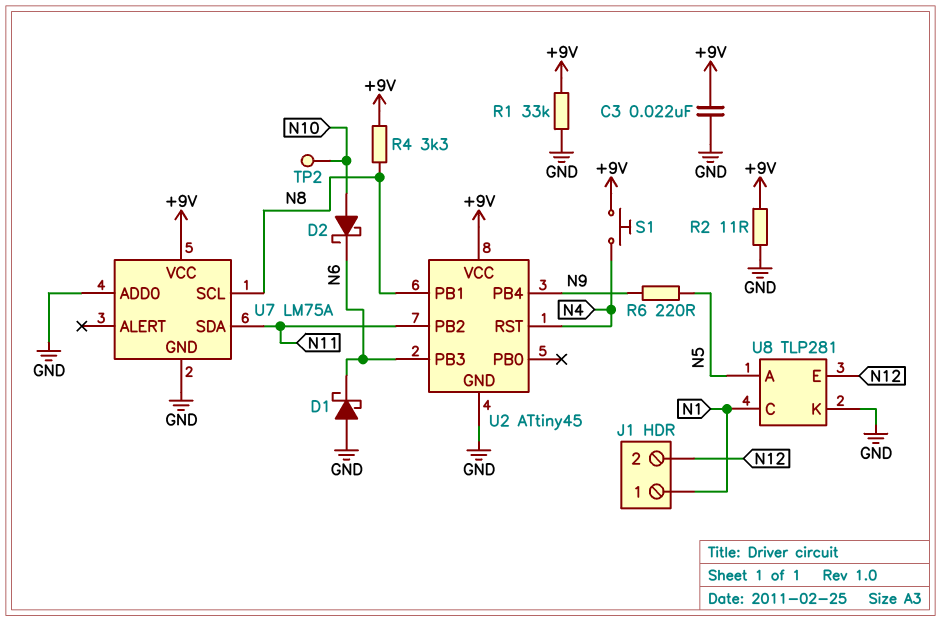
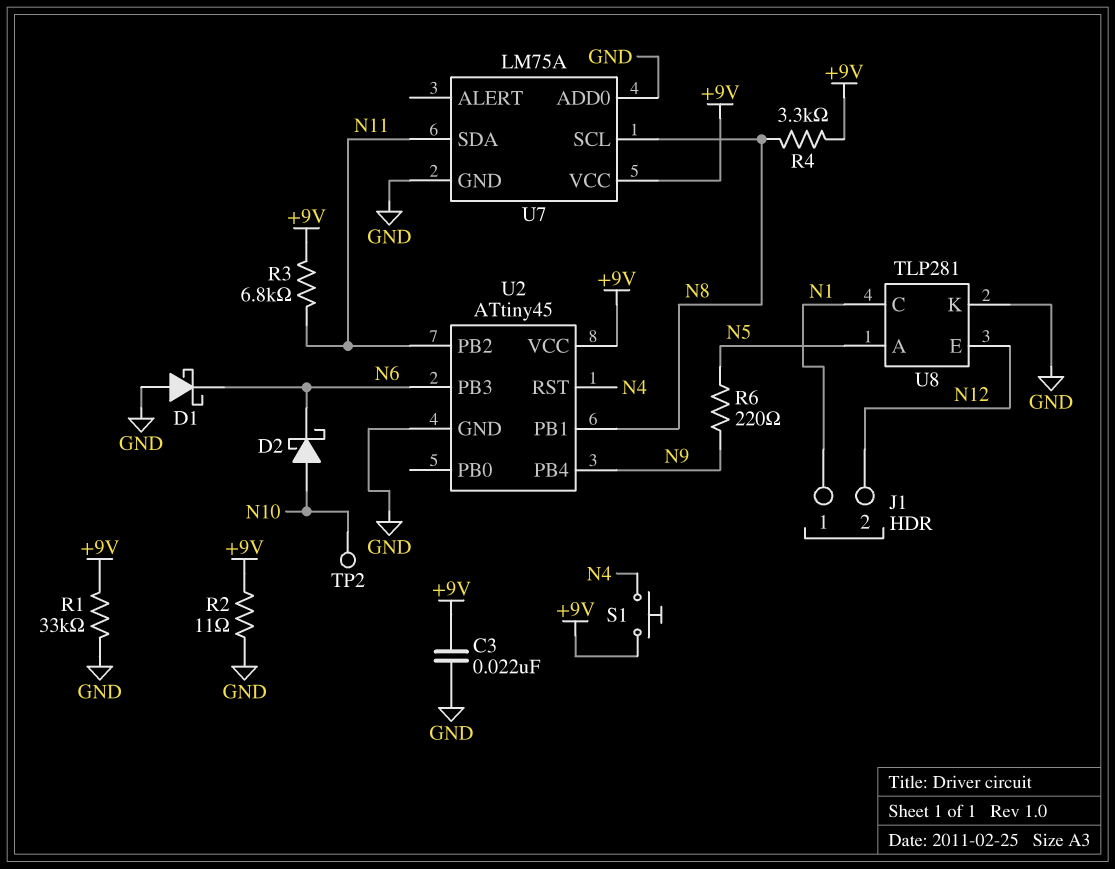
R3: none -> 6.8k (+9V, N11)

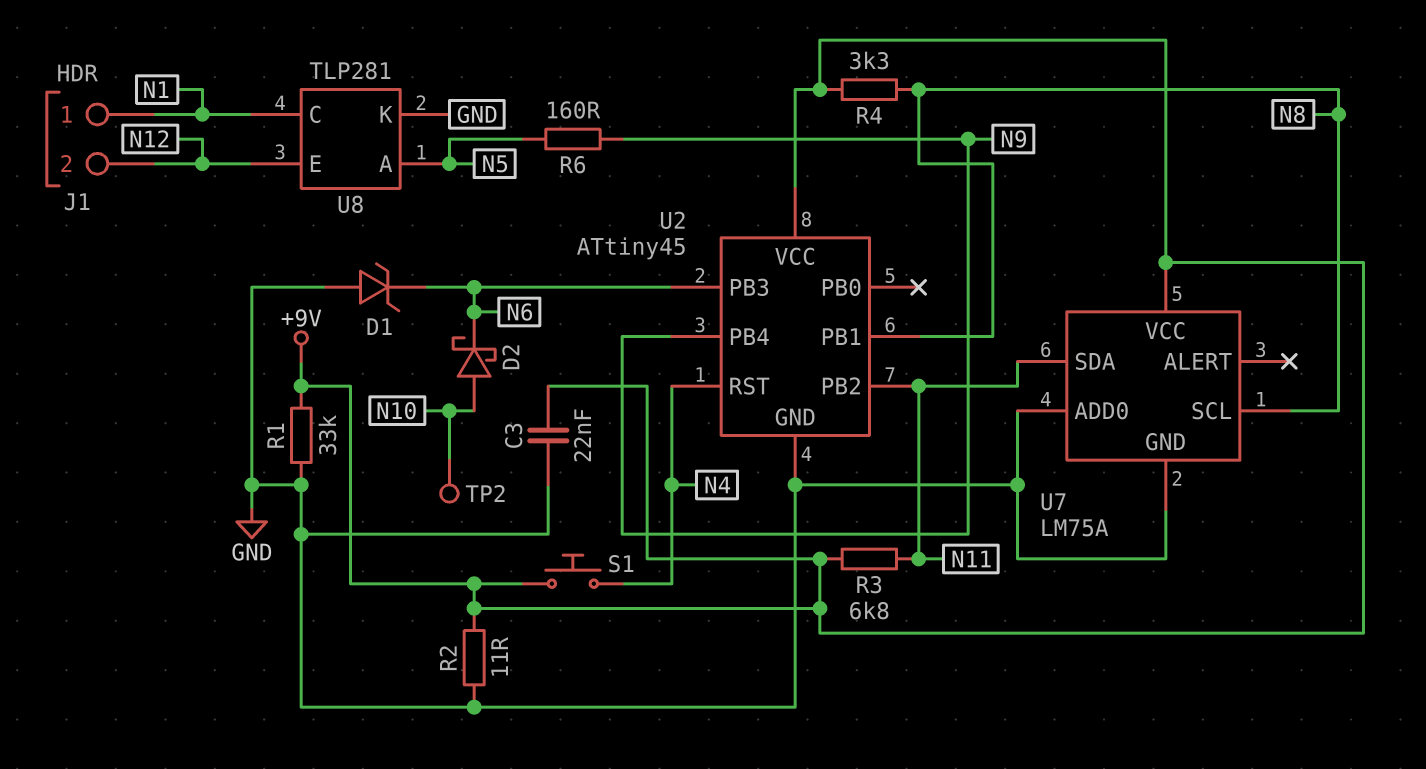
D1: schottky (A GND, K N6) -> zener (A GND, K N6)
R6: 220 (N5, N9) -> 160 (N5, N9)

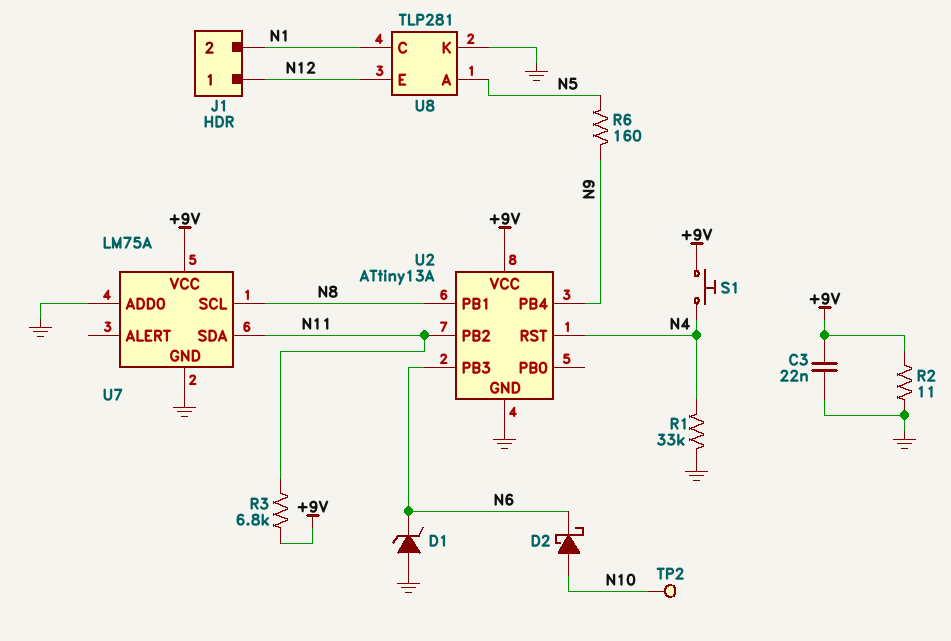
J1 pin 1: N1 -> N12
J1 pin 2: N12 -> N1
R1: 33k (+9V, GND) -> 33k (GND, N4)
R4: 3.3k (+9V, N8) -> none
U2: ATtiny45 -> ATtiny13A

